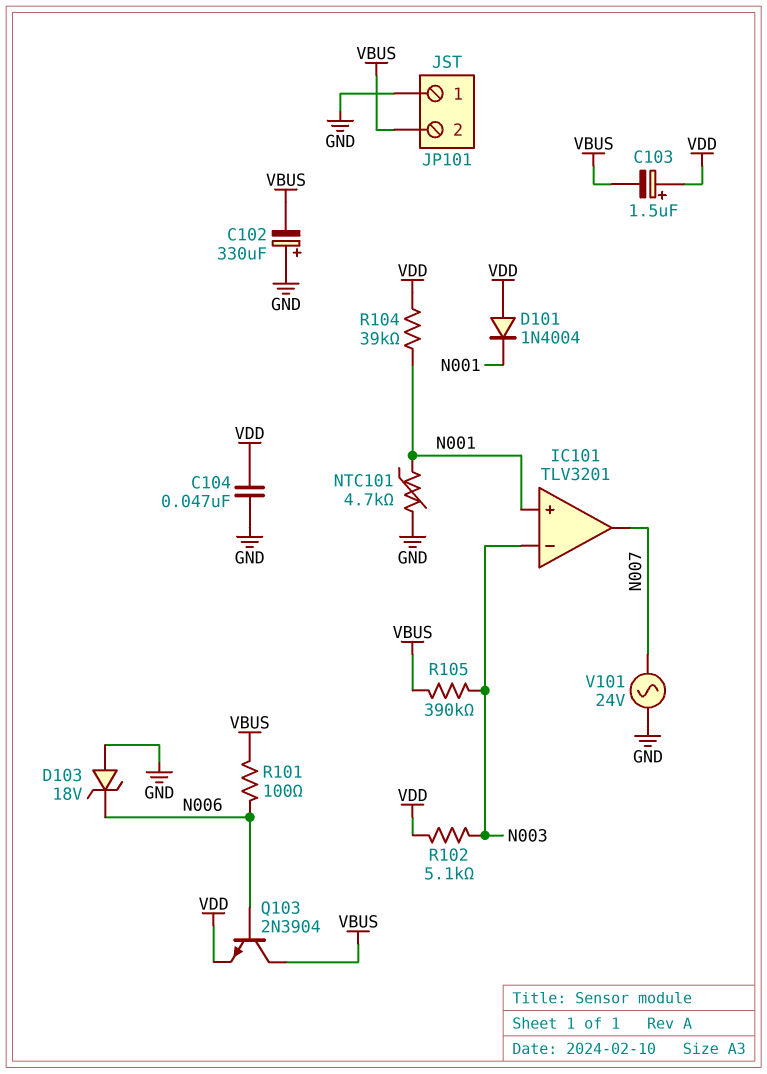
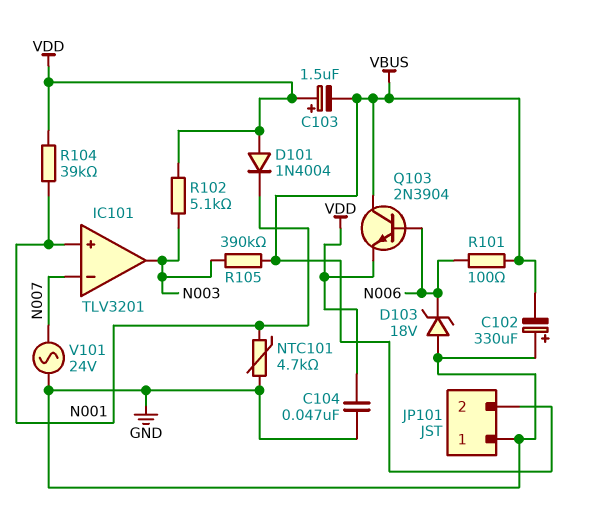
IC101 pin in-: N003 -> N007
IC101 pin out: N007 -> N003

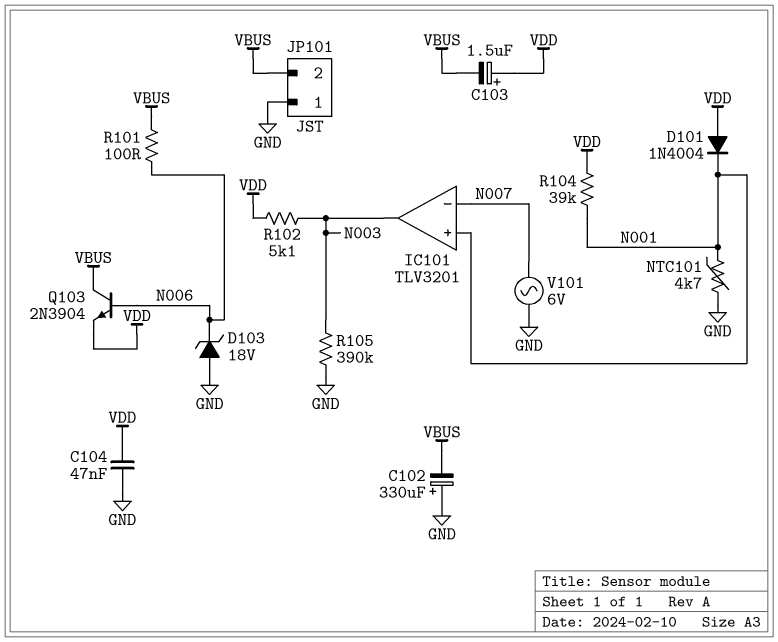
R105: 390k (N003, VBUS) -> 390k (GND, N003)
V101: AC 24V (GND, N007) -> AC 6V (GND, N007)

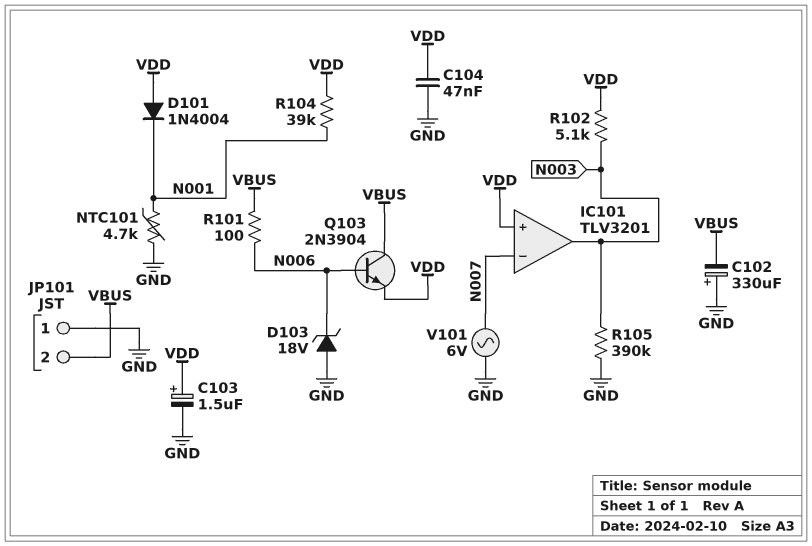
C103: 1.5uF (plus VDD, minus VBUS) -> 1.5uF (plus VDD, minus GND)
IC101 pin in+: N001 -> VDD

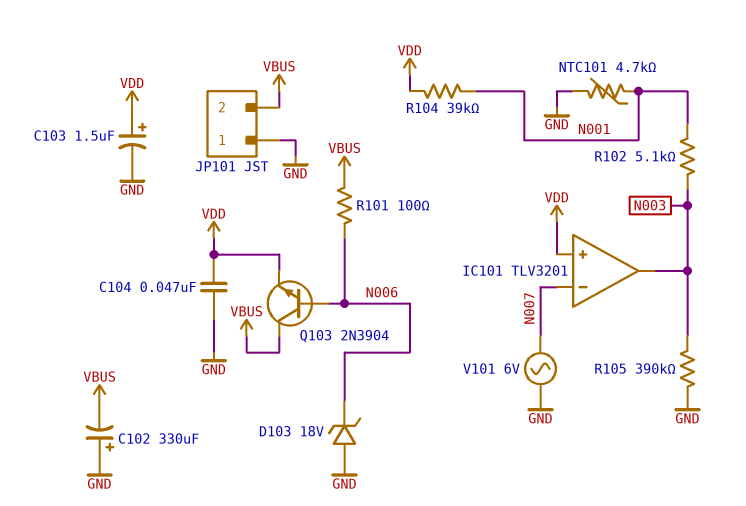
D101: diode 1N4004 (A VDD, K N001) -> none
R102: 5.1k (N003, VDD) -> 5.1k (N001, N003)

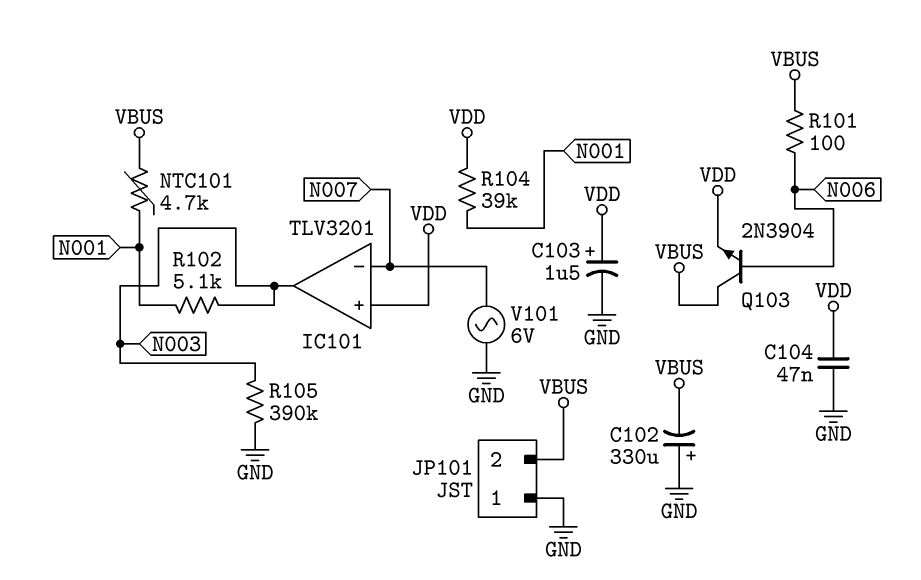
D103: zener 18V (A GND, K N006) -> none
NTC101: 4.7k (GND, N001) -> 4.7k (N001, VBUS)

